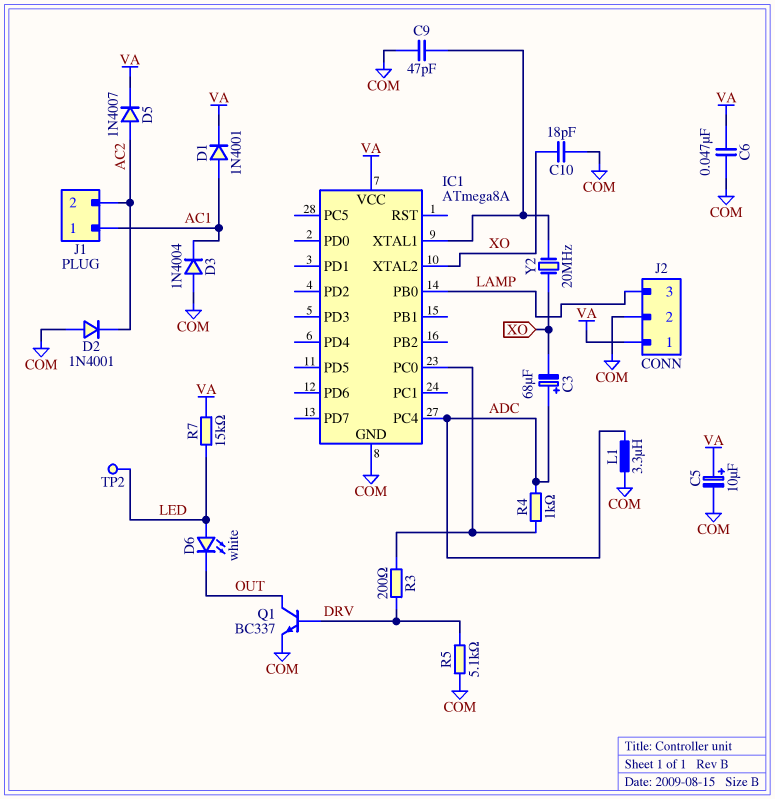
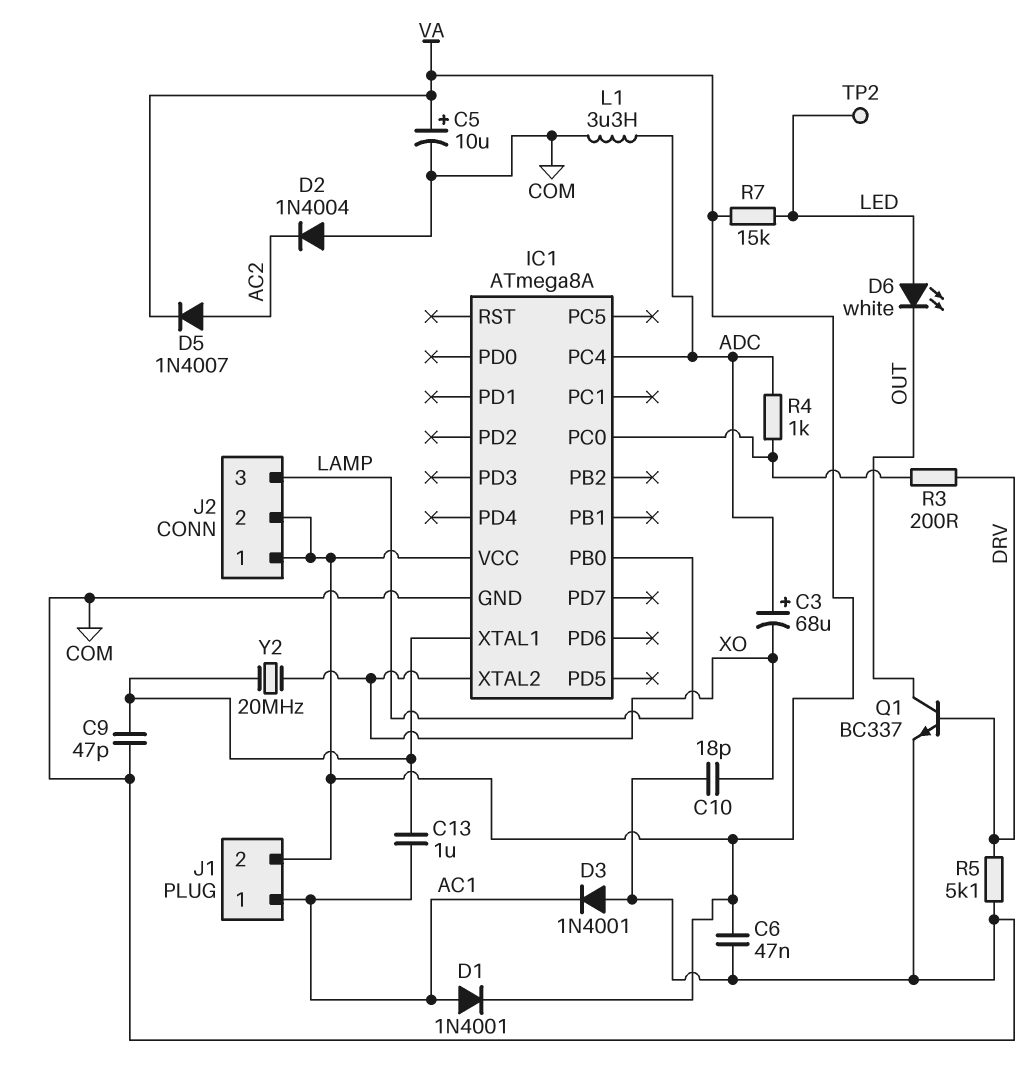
C13: none -> 1uF (AC1, IC1/XTAL1)
D2: diode 1N4001 (A COM, K AC2) -> diode 1N4004 (A COM, K AC2)
D3: diode 1N4004 (A COM, K AC1) -> diode 1N4001 (A COM, K AC1)
J1 pin 2: AC2 -> VA
J2 pin 2: COM -> VA

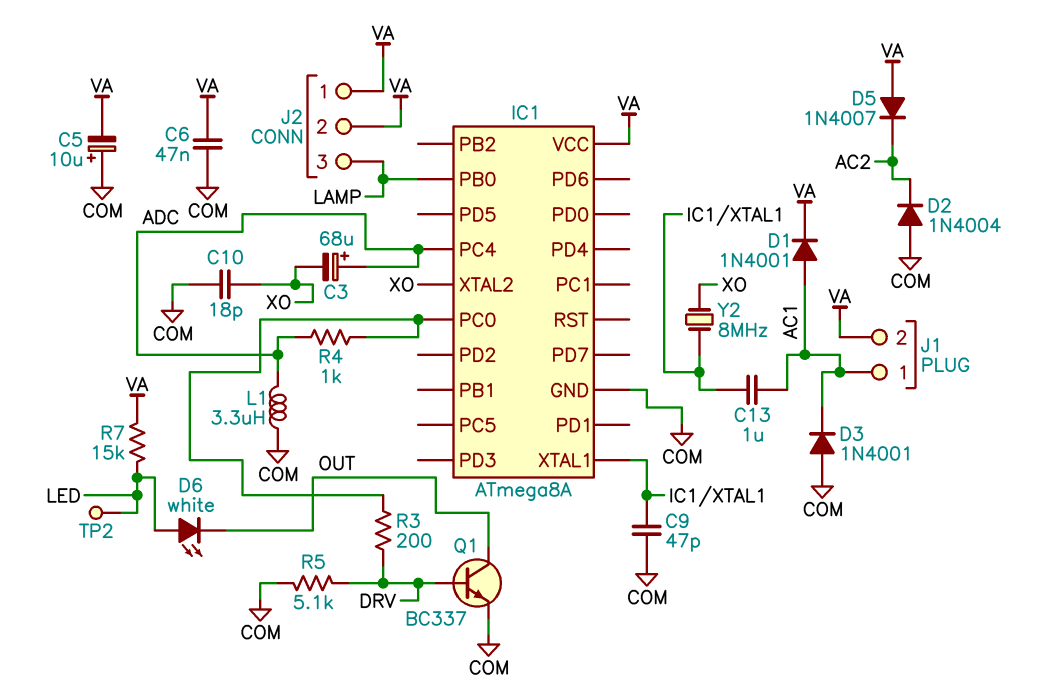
C5: 10uF (plus VA, minus COM) -> 10uF (plus COM, minus VA)
D5: diode 1N4007 (A AC2, K VA) -> diode 1N4007 (A VA, K AC2)
Y2: 20MHz (IC1/XTAL1, XO) -> 8MHz (IC1/XTAL1, XO)

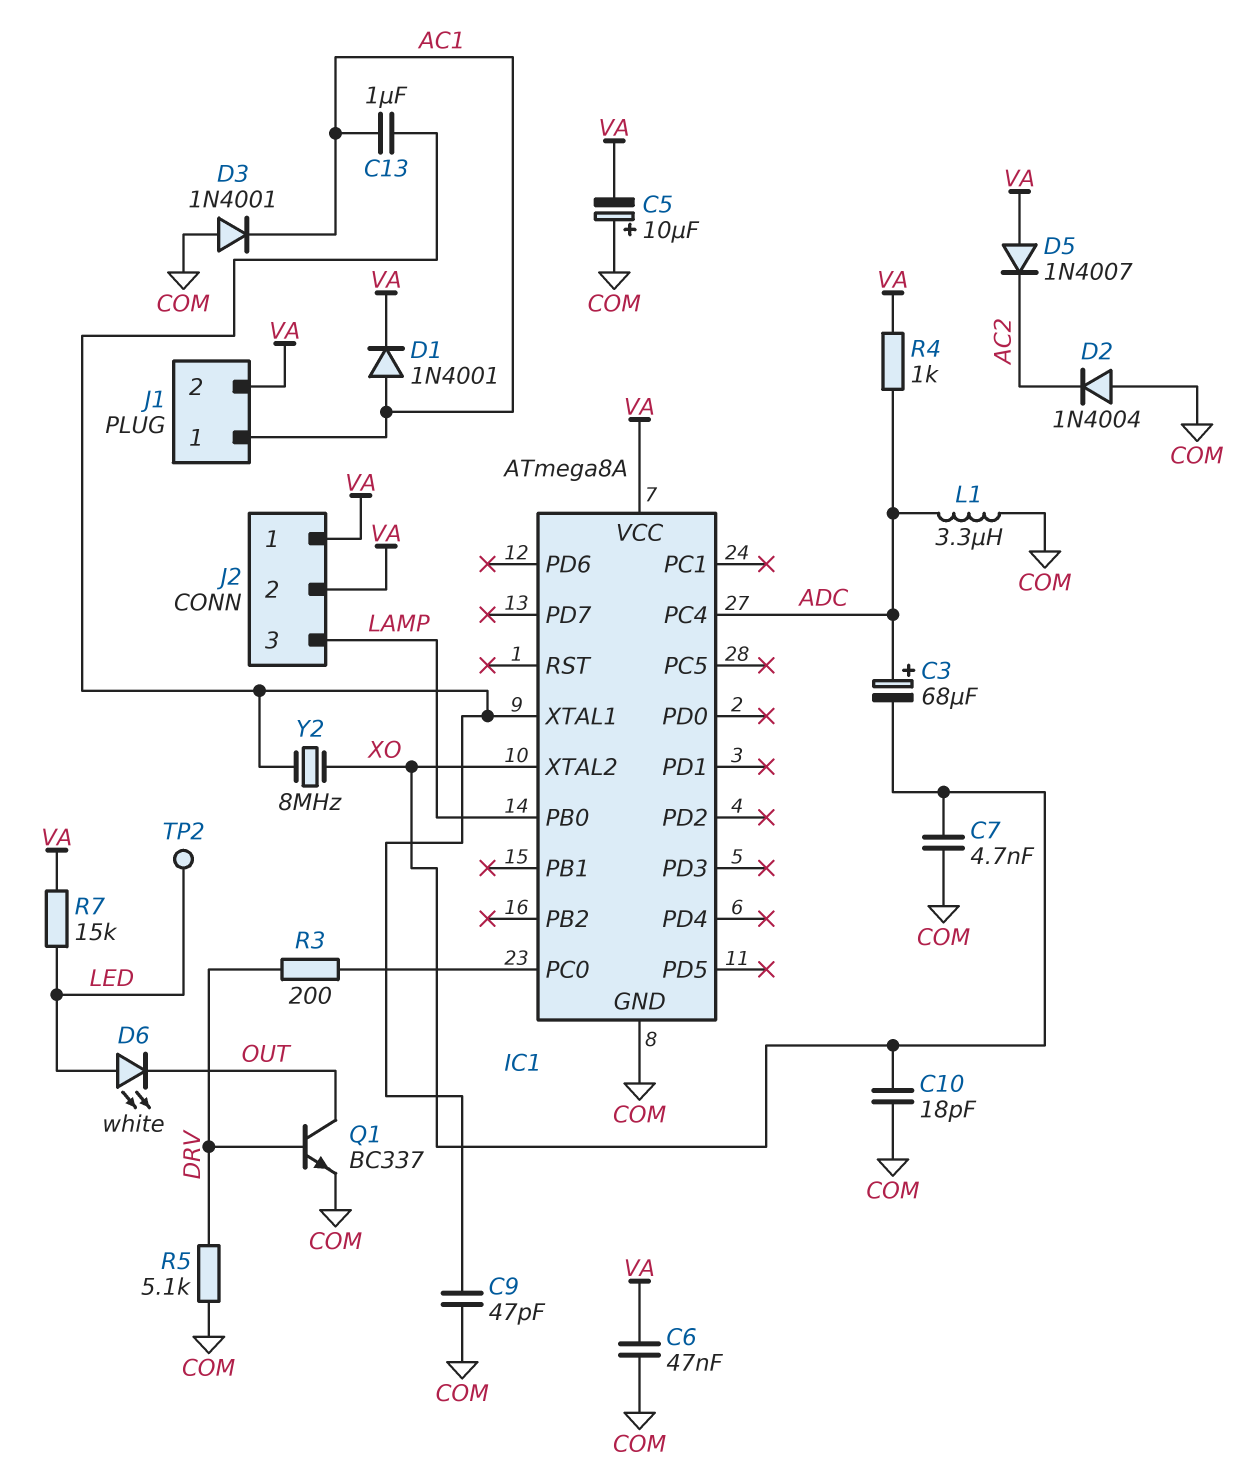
C7: none -> 4.7nF (COM, XO)
R4: 1k (ADC, IC1/PC0) -> 1k (ADC, VA)

